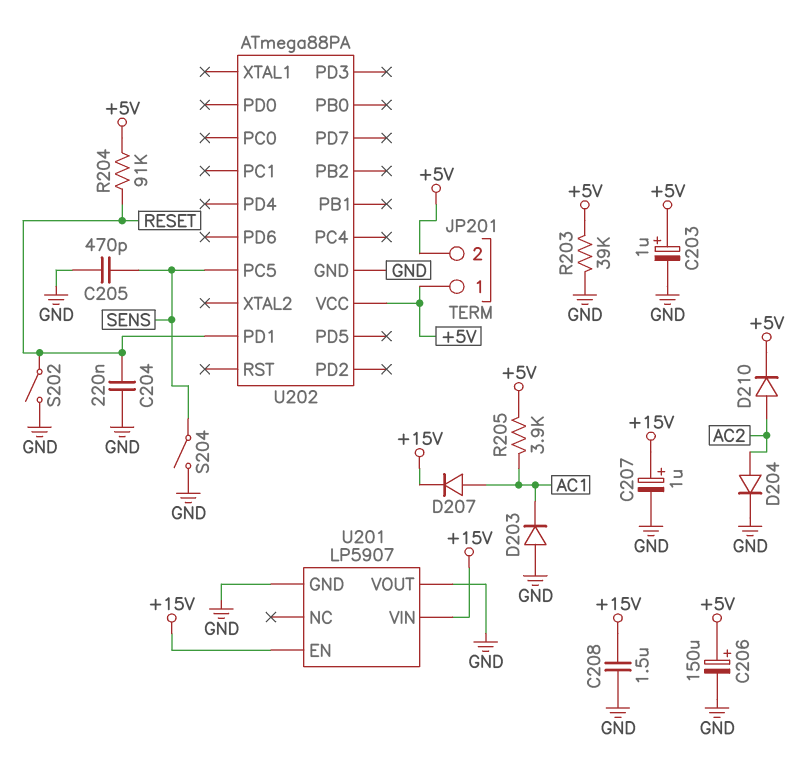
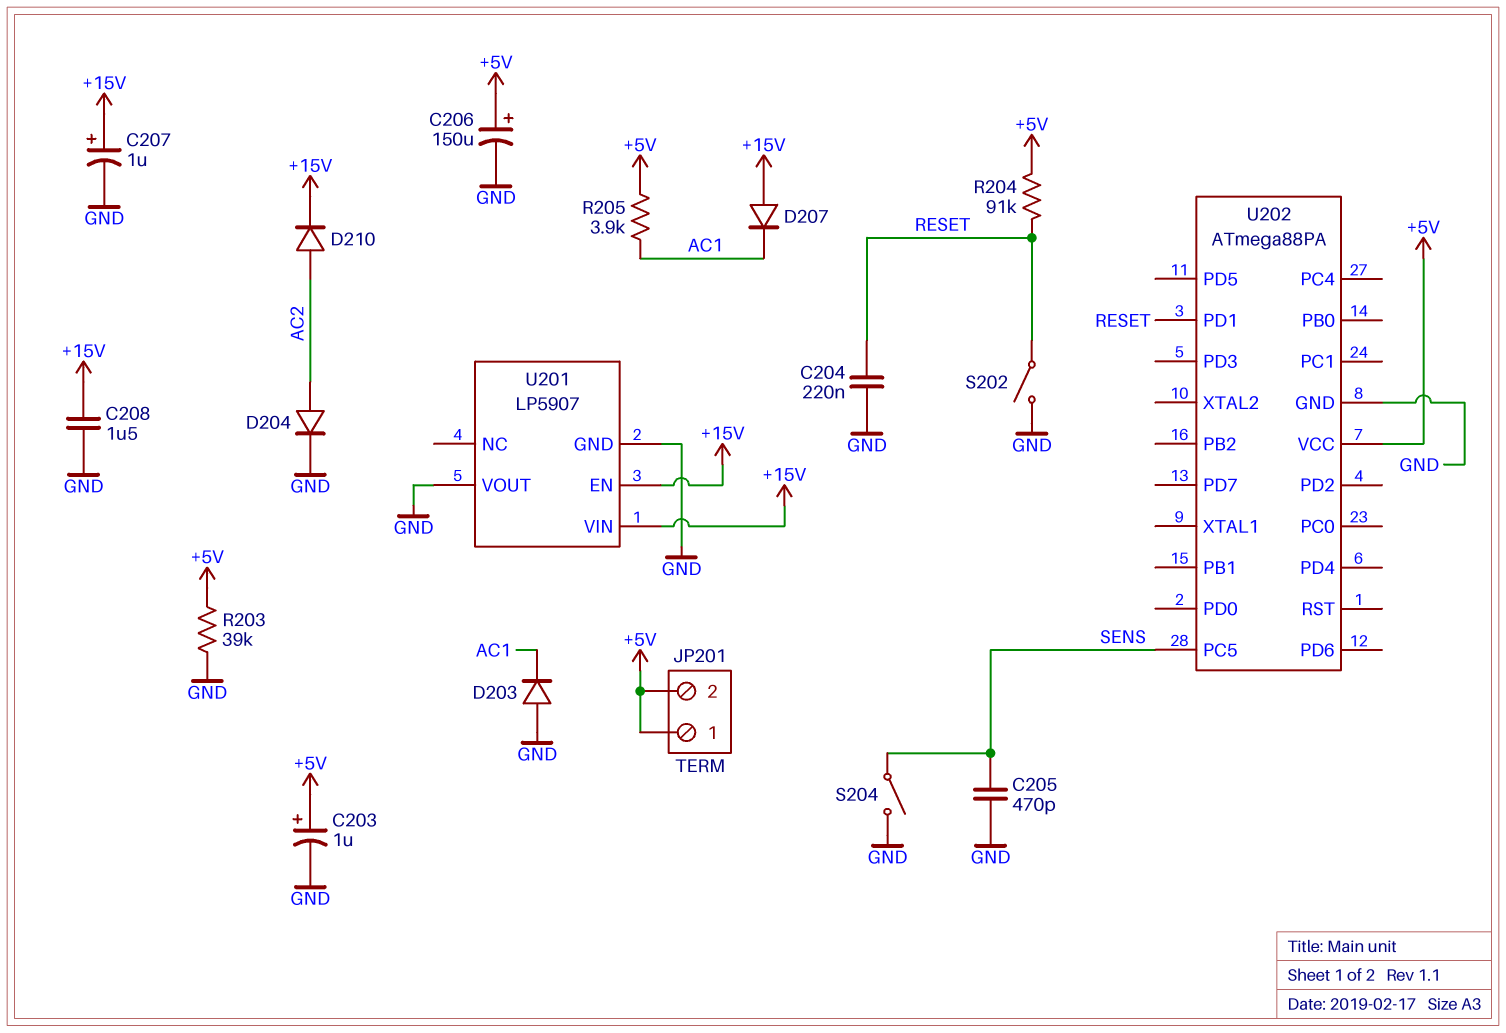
D207: diode (A AC1, K +15V) -> diode (A +15V, K AC1)
D210: diode (A AC2, K +5V) -> diode (A AC2, K +15V)

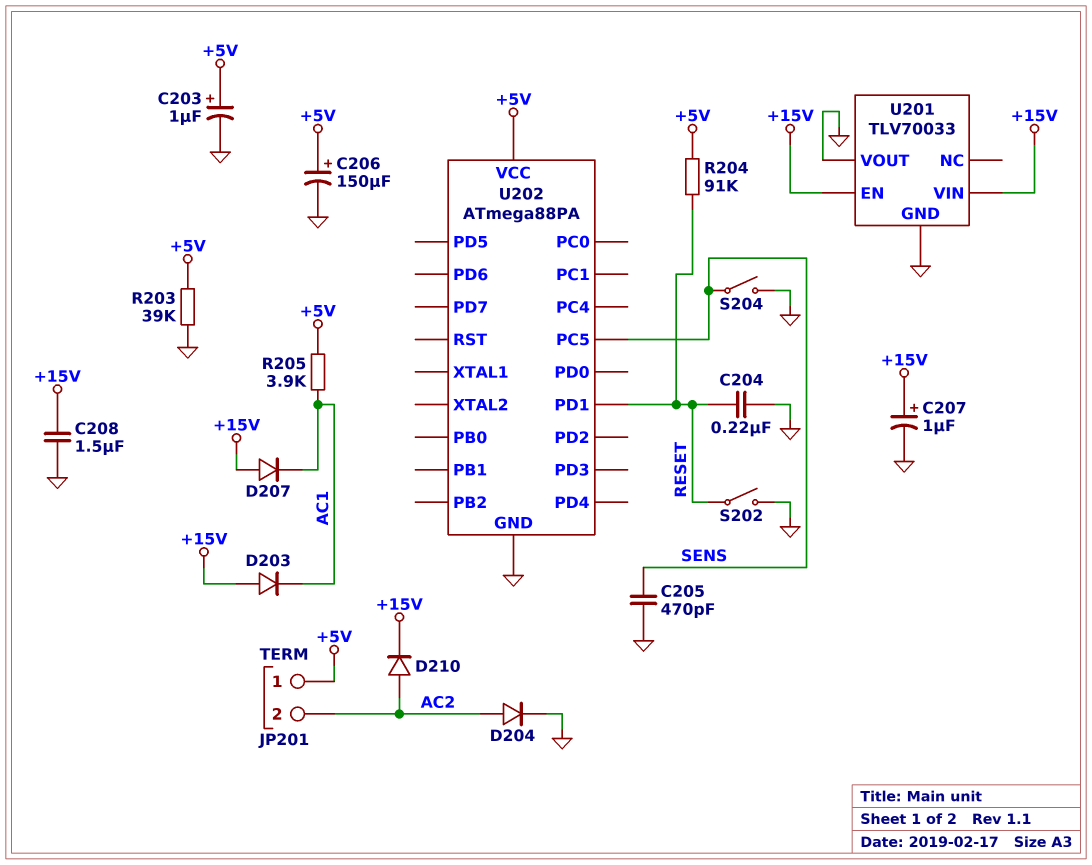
D203: diode (A GND, K AC1) -> diode (A +15V, K AC1)
JP201 pin 2: +5V -> AC2
U201: LP5907 -> TLV70033

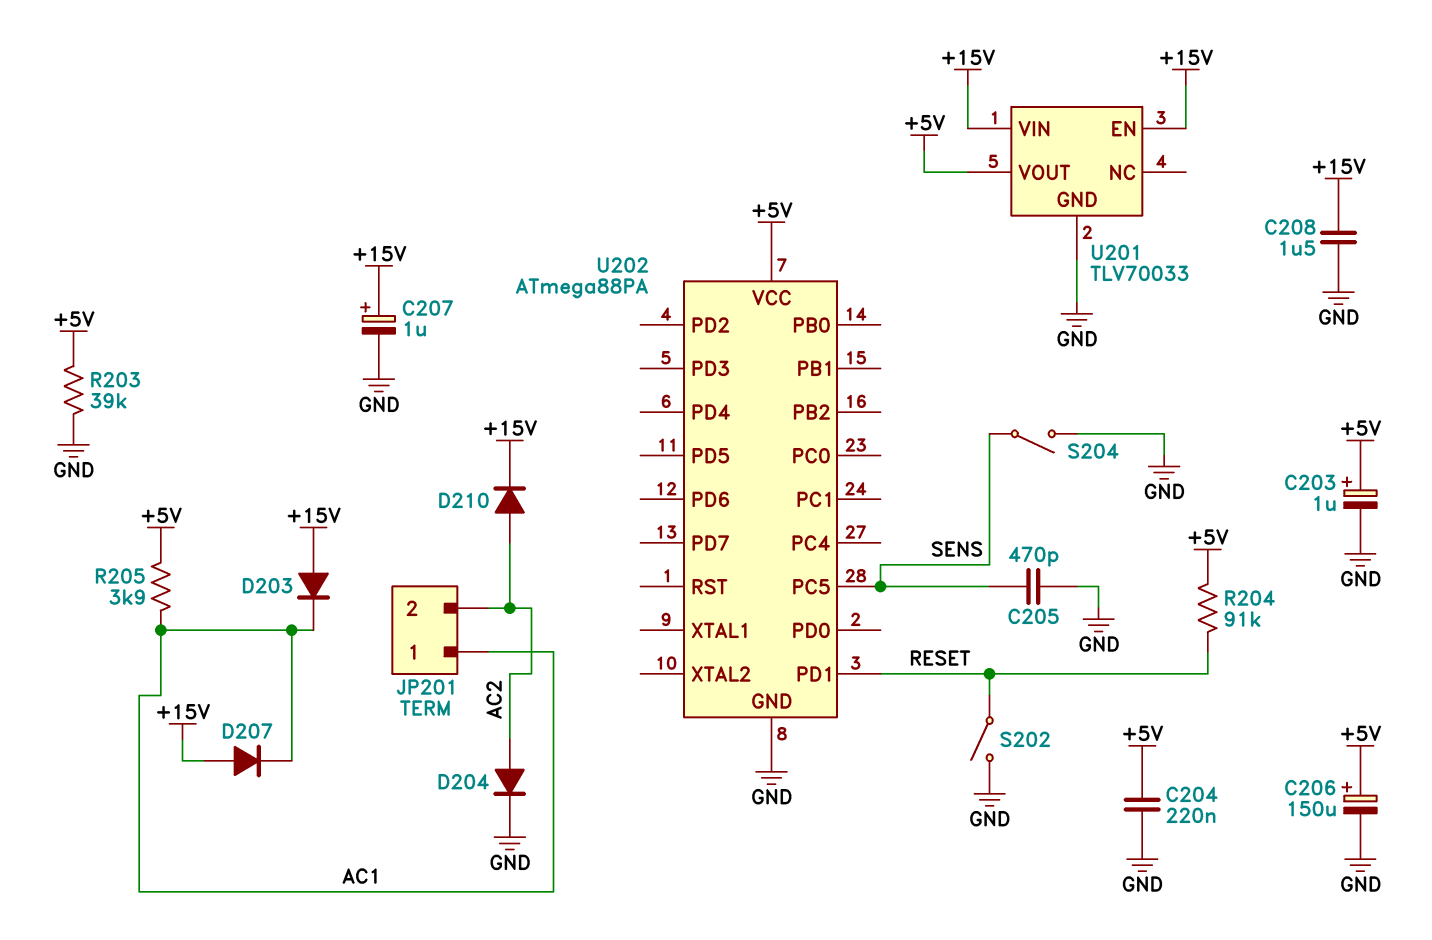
C204: 220nF (GND, RESET) -> 220nF (+5V, GND)
JP201 pin 1: +5V -> AC1
U201 pin VOUT: GND -> +5V

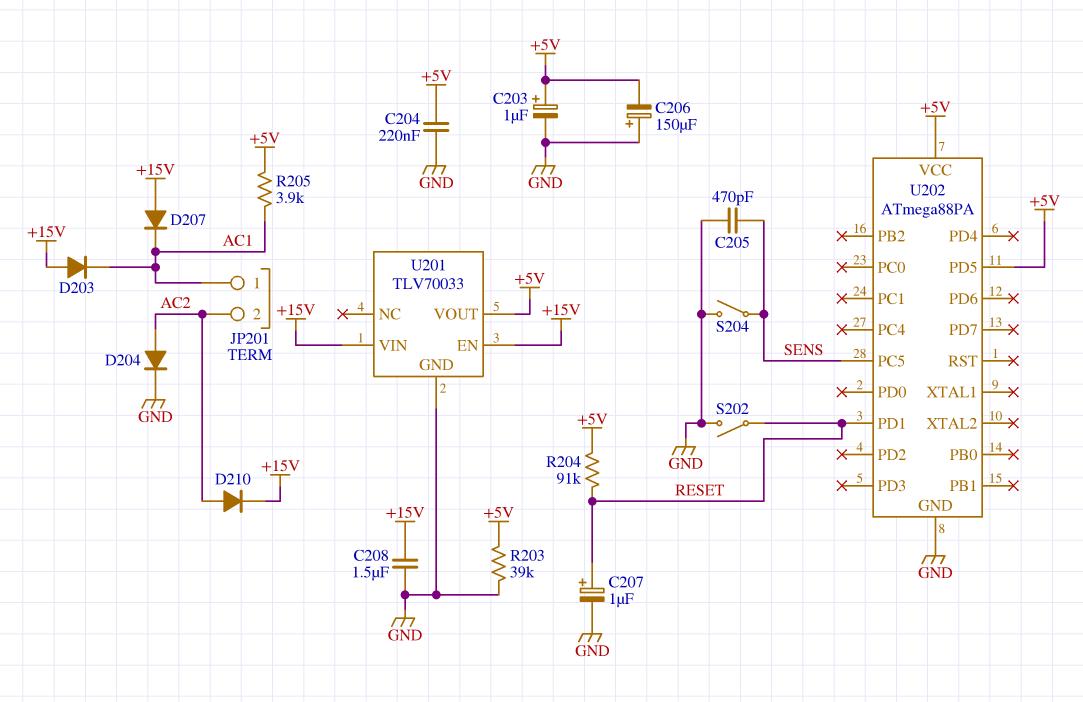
C206: 150uF (plus +5V, minus GND) -> 150uF (plus GND, minus +5V)
C207: 1uF (plus +15V, minus GND) -> 1uF (plus RESET, minus GND)
U202 pin PD5: none -> +5V

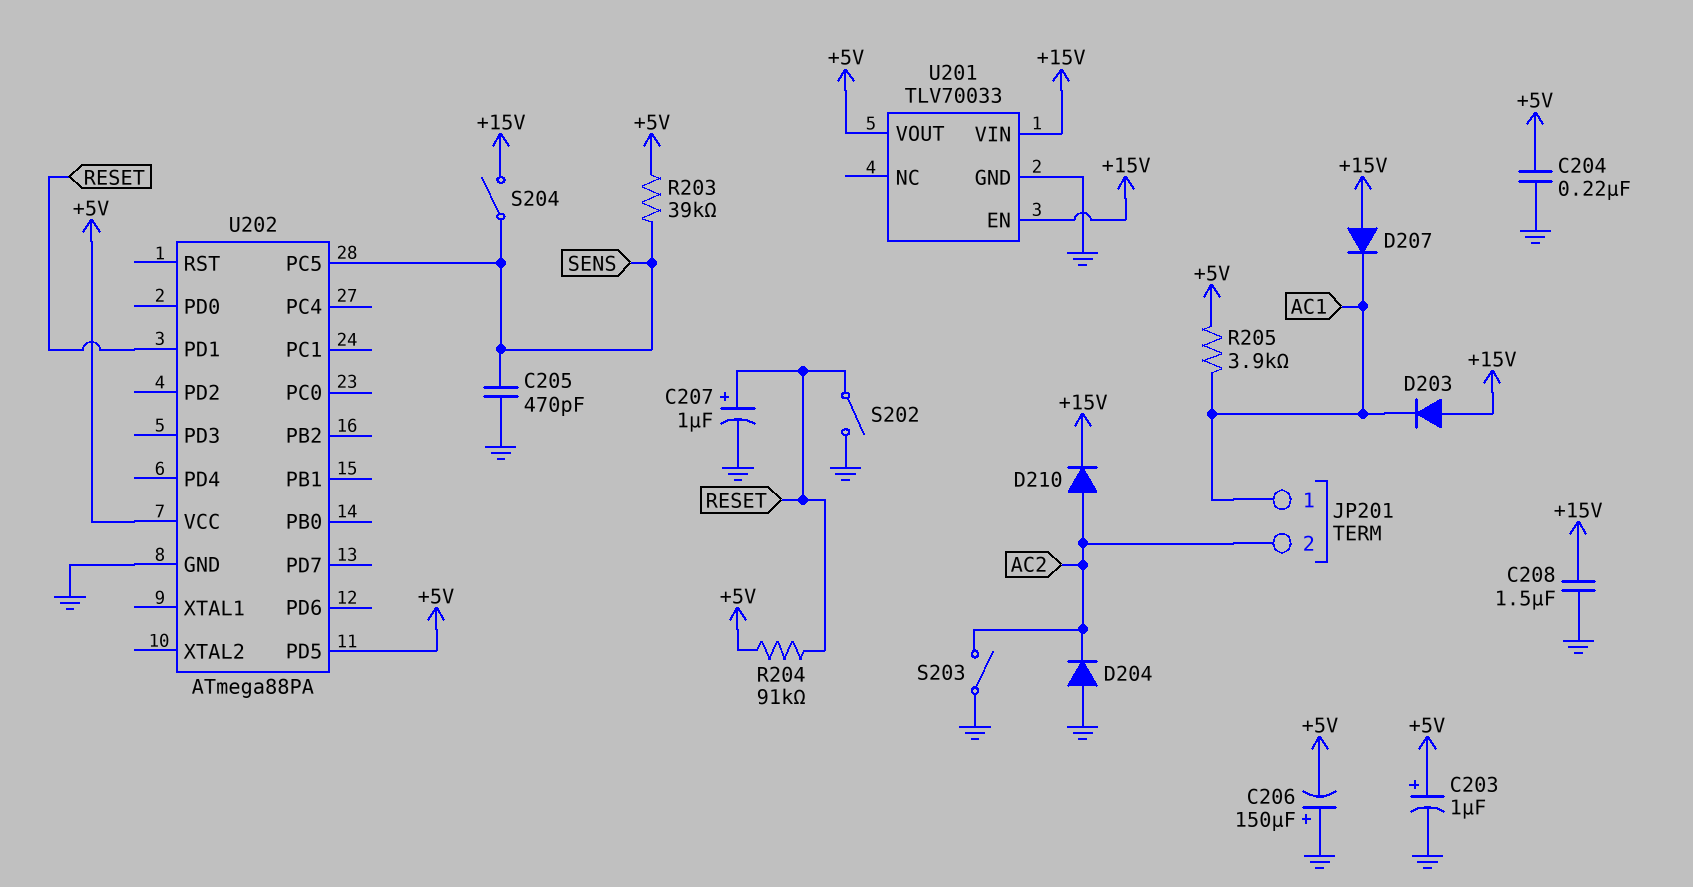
D204: diode (A AC2, K GND) -> diode (A GND, K AC2)
R203: 39k (+5V, GND) -> 39k (+5V, SENS)
S203: none -> switch (AC2, GND)
S204: switch (GND, SENS) -> switch (+15V, SENS)

